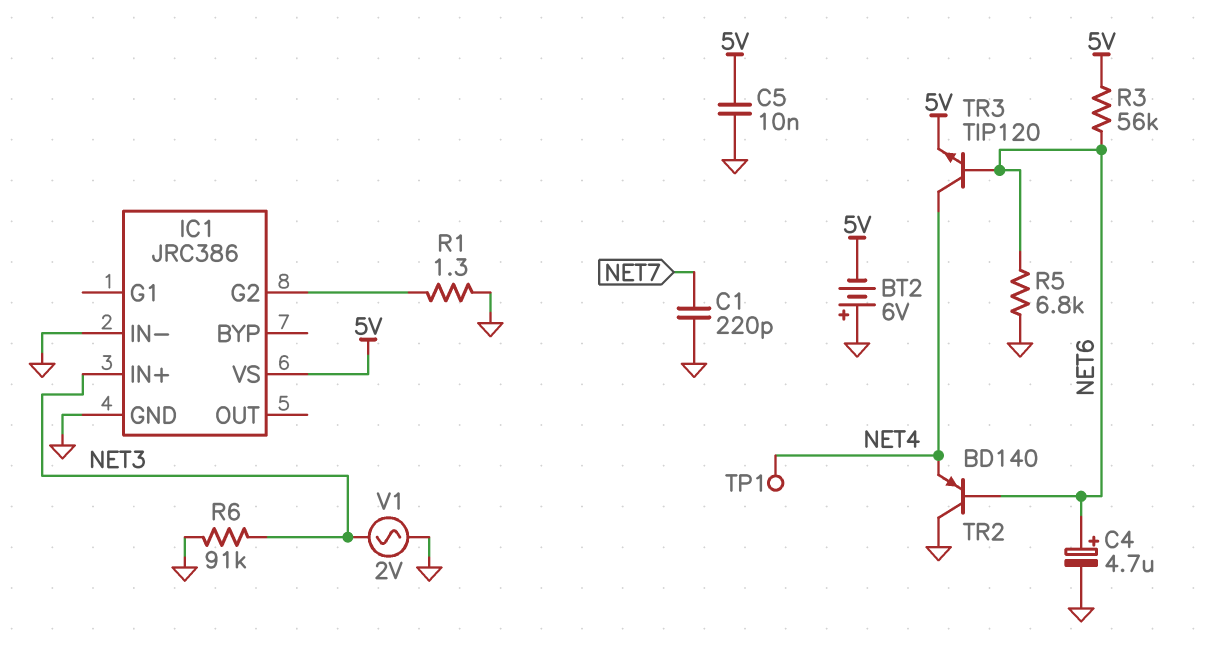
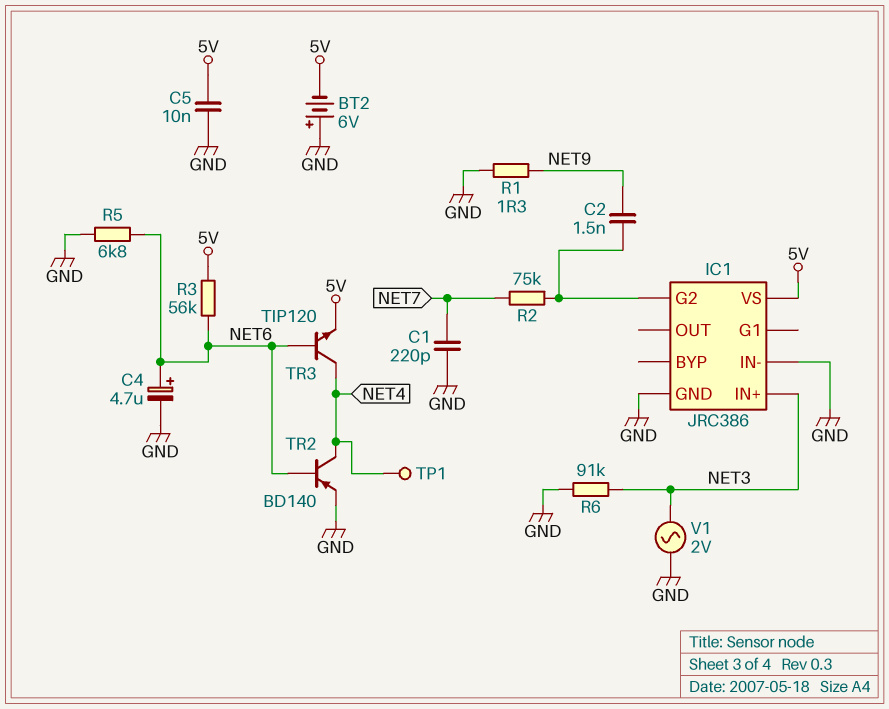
C2: none -> 1.5nF (IC1/G2, NET9)
R1: 1.3 (GND, IC1/G2) -> 1.3 (GND, NET9)
R2: none -> 75k (IC1/G2, NET7)
TR2: PNP BD140 (B NET6, C GND, E NET4) -> PNP BD140 (B NET6, C NET4, E GND)

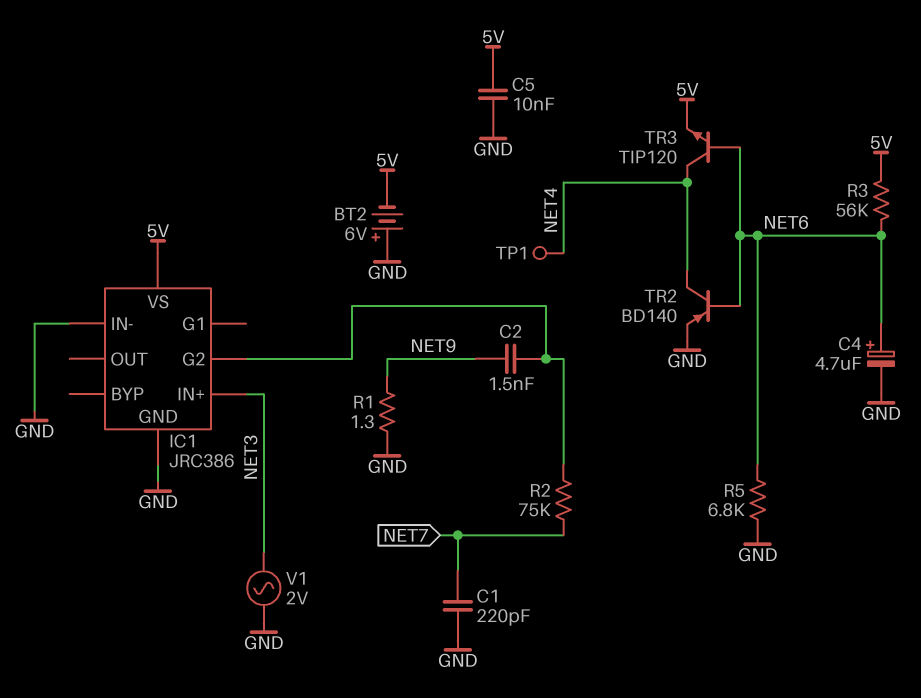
R6: 91k (GND, NET3) -> none

